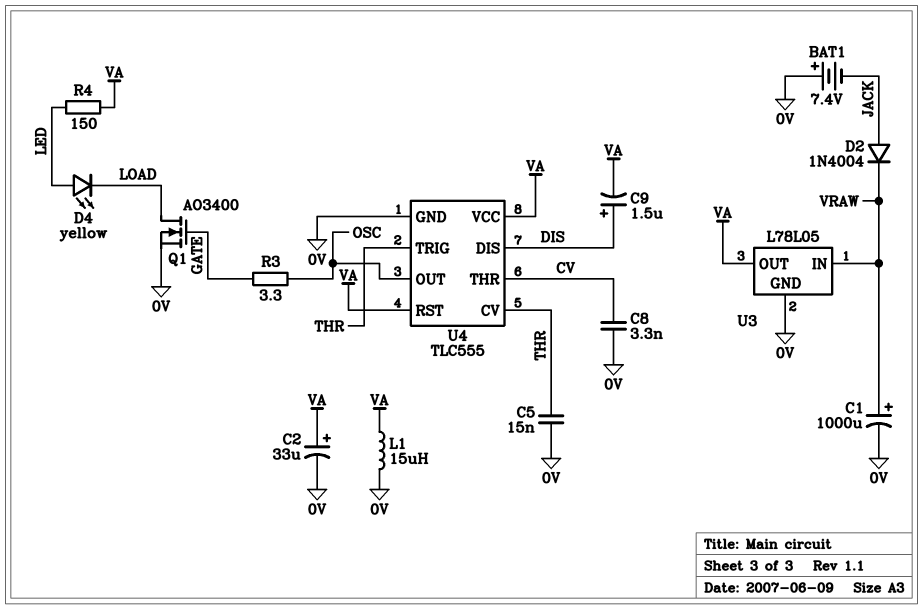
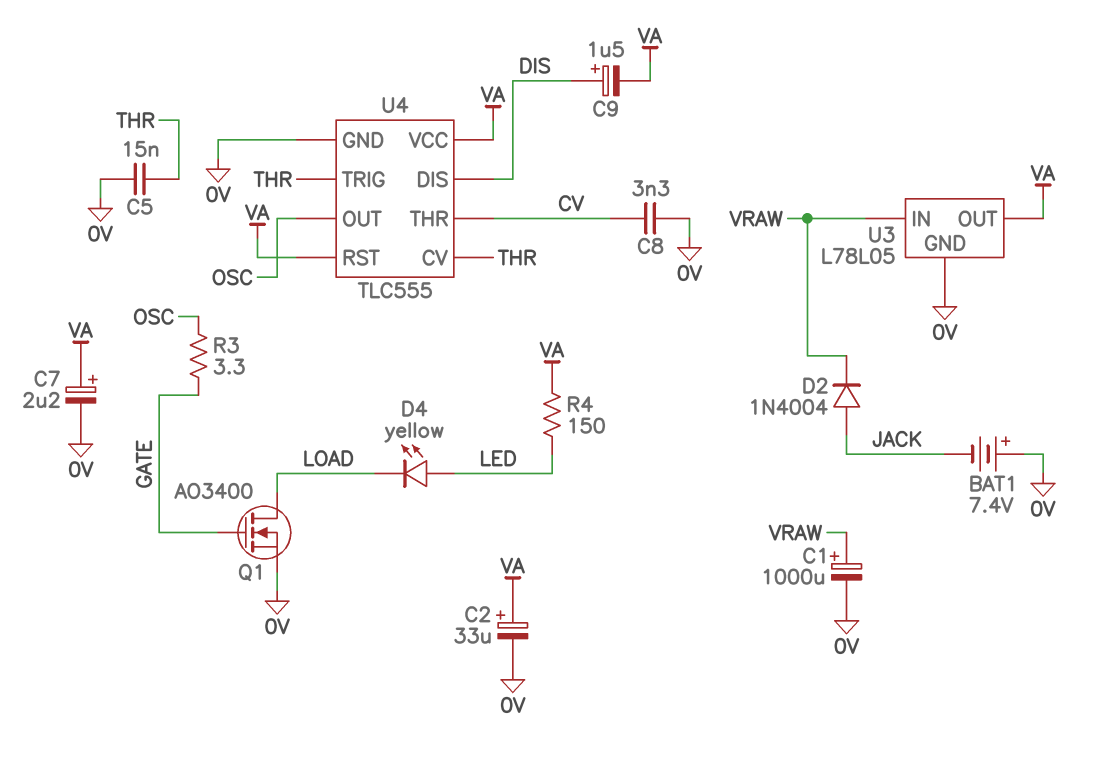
C7: none -> 2.2uF (plus VA, minus 0V)
L1: 15uH (0V, VA) -> none

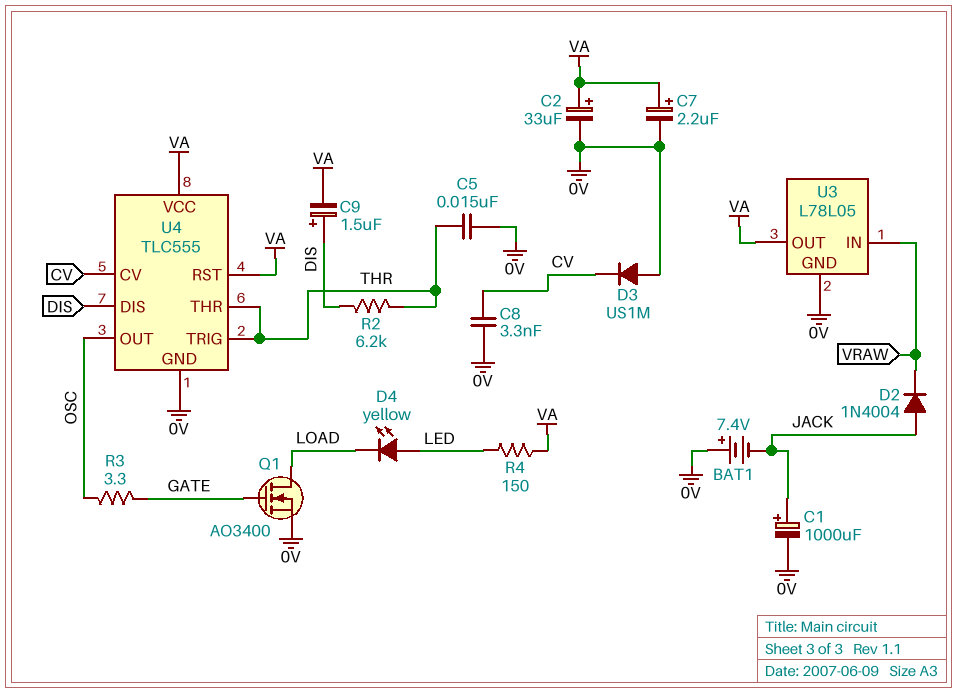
C1: 1000uF (plus VRAW, minus 0V) -> 1000uF (plus JACK, minus 0V)
D3: none -> diode US1M (A 0V, K CV)
R2: none -> 6.2k (DIS, THR)
U4 pin CV: THR -> CV
U4 pin THR: CV -> THR

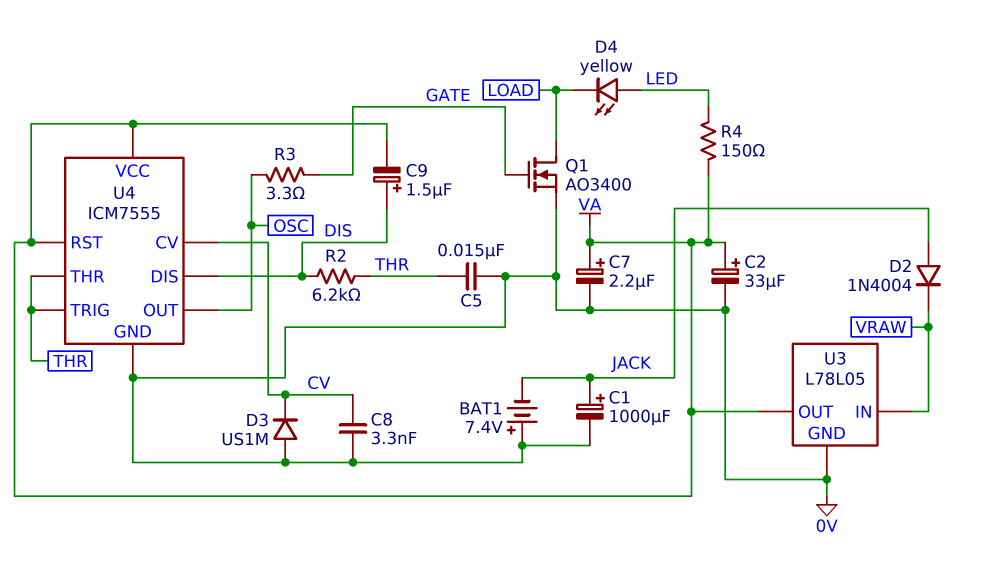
U4: TLC555 -> ICM7555

